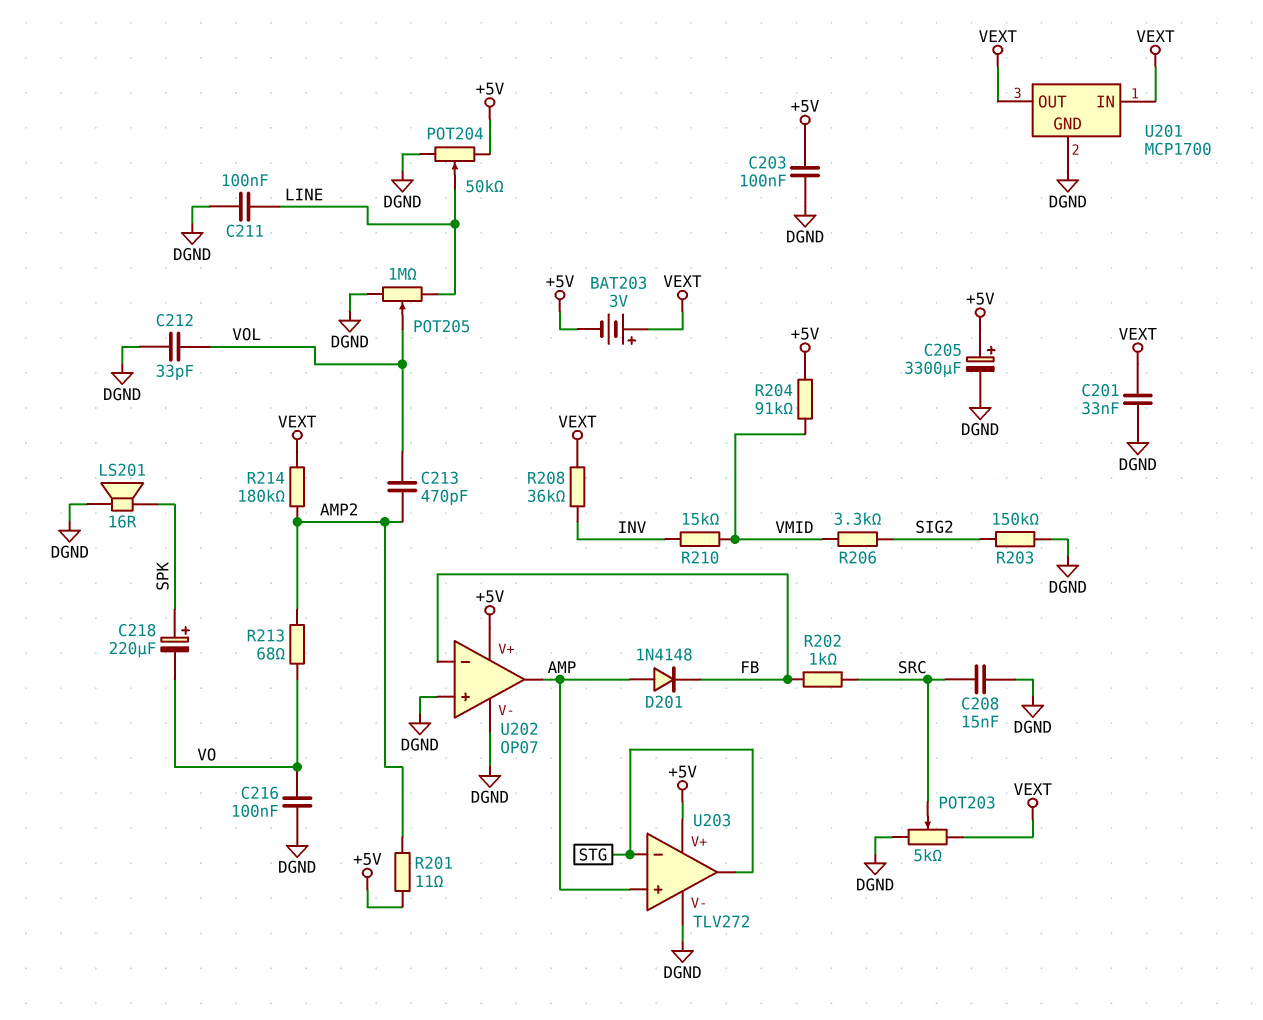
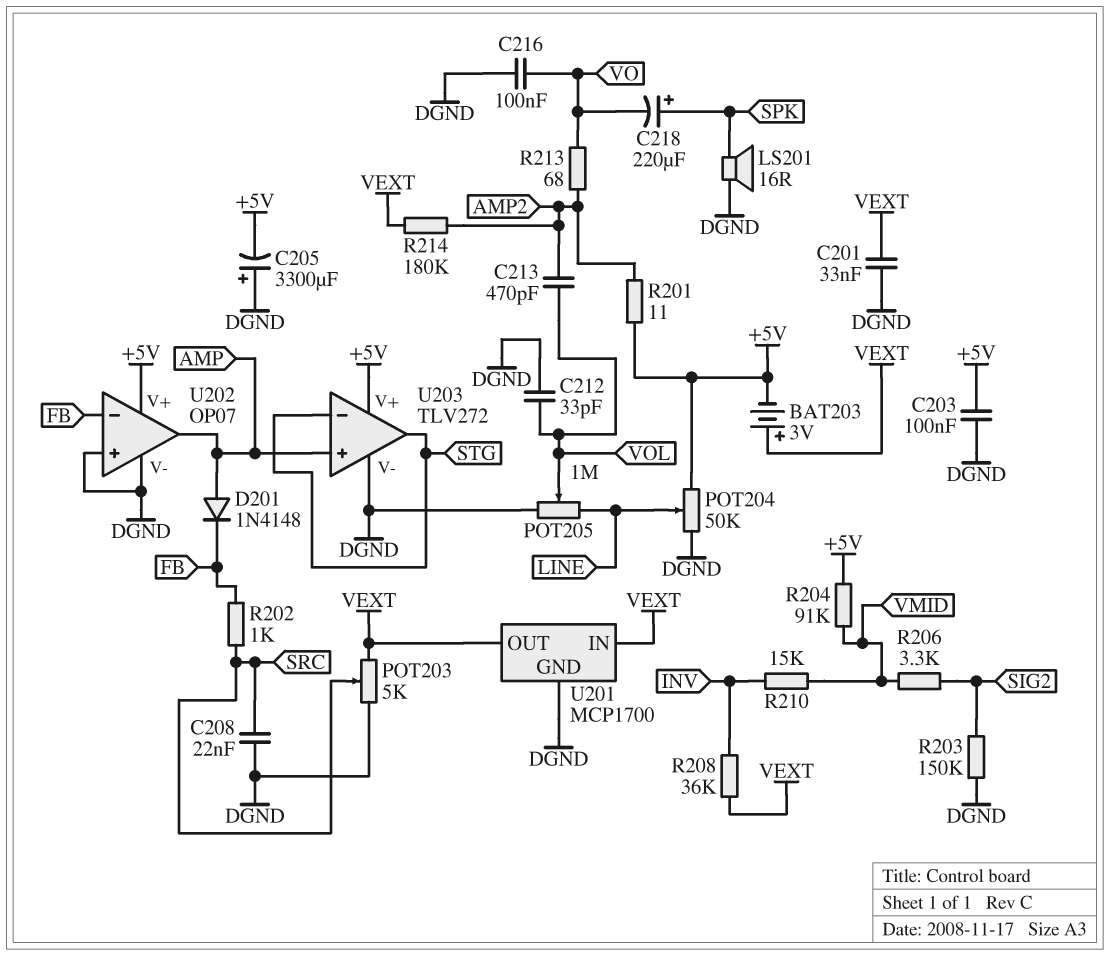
C205: 3300uF (plus +5V, minus DGND) -> 3300uF (plus DGND, minus +5V)
C208: 15nF (DGND, SRC) -> 22nF (DGND, SRC)
C211: 100nF (DGND, LINE) -> none

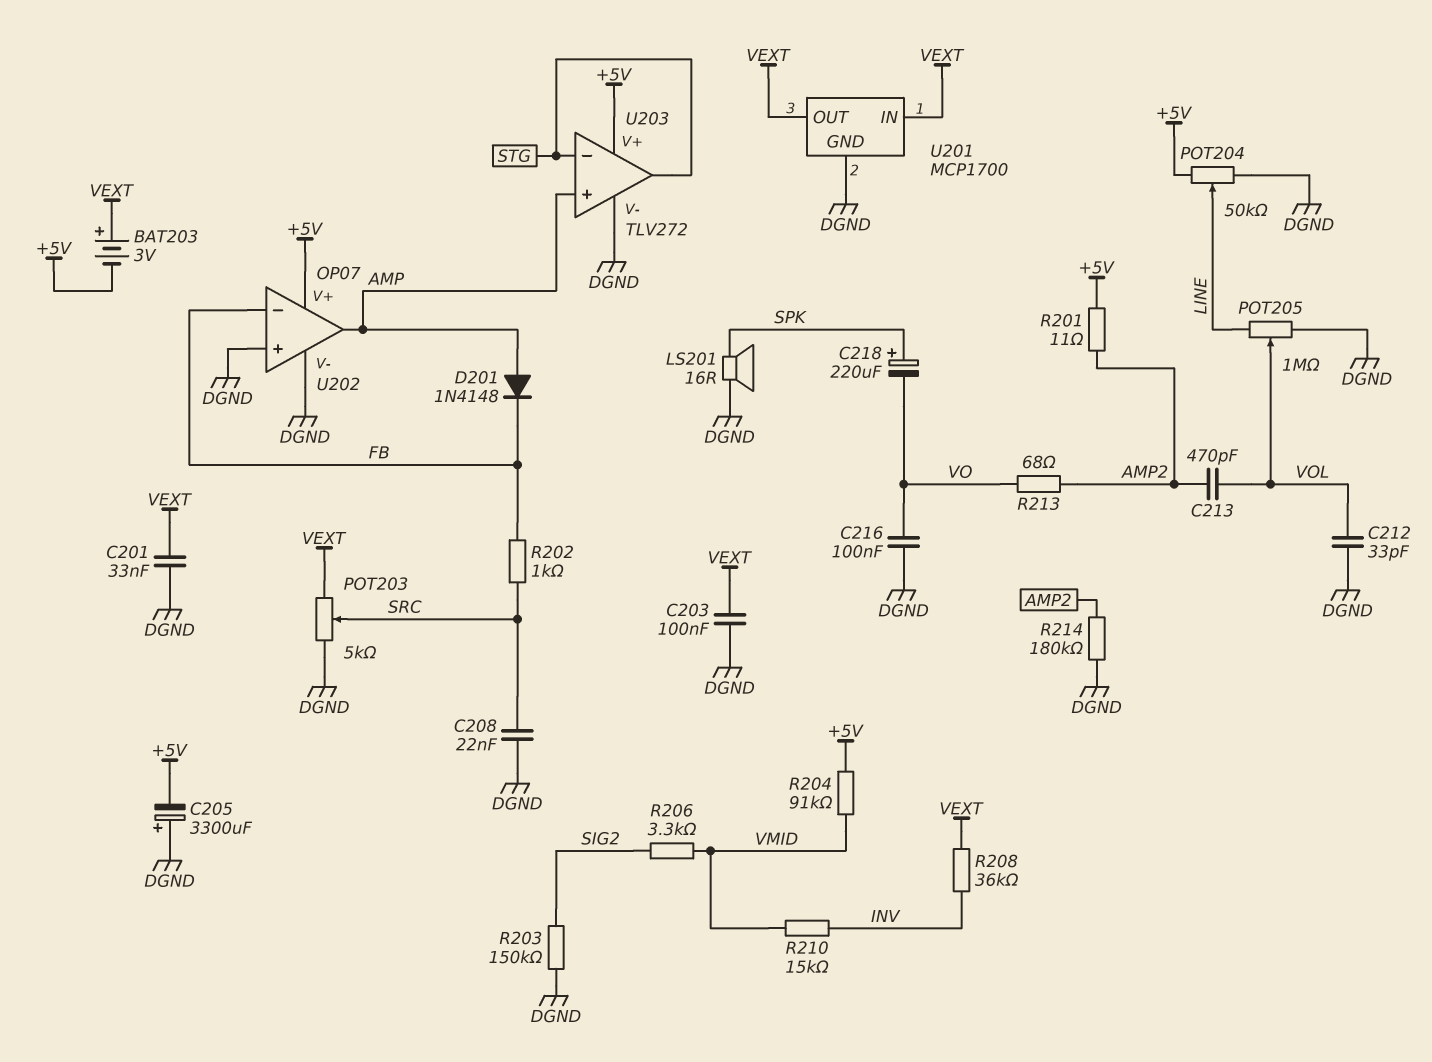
C203: 100nF (+5V, DGND) -> 100nF (DGND, VEXT)
R214: 180k (AMP2, VEXT) -> 180k (AMP2, DGND)

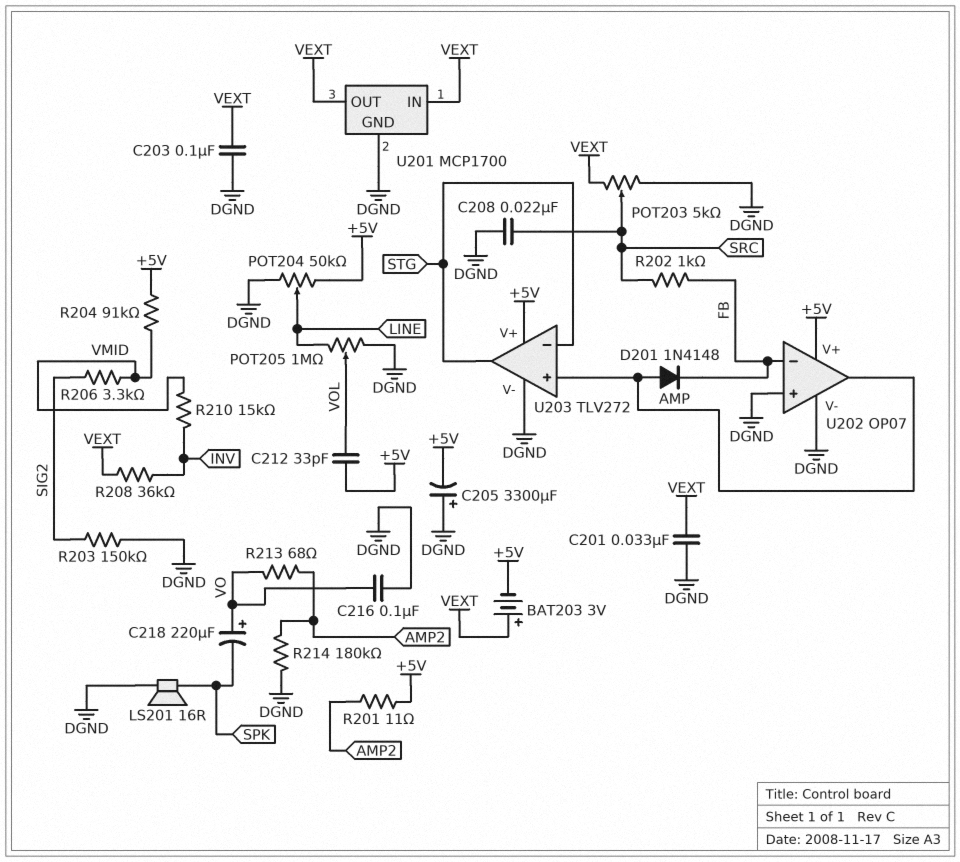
C212: 33pF (DGND, VOL) -> 33pF (+5V, VOL)
C213: 470pF (AMP2, VOL) -> none
C218: 220uF (plus SPK, minus VO) -> 220uF (plus VO, minus SPK)

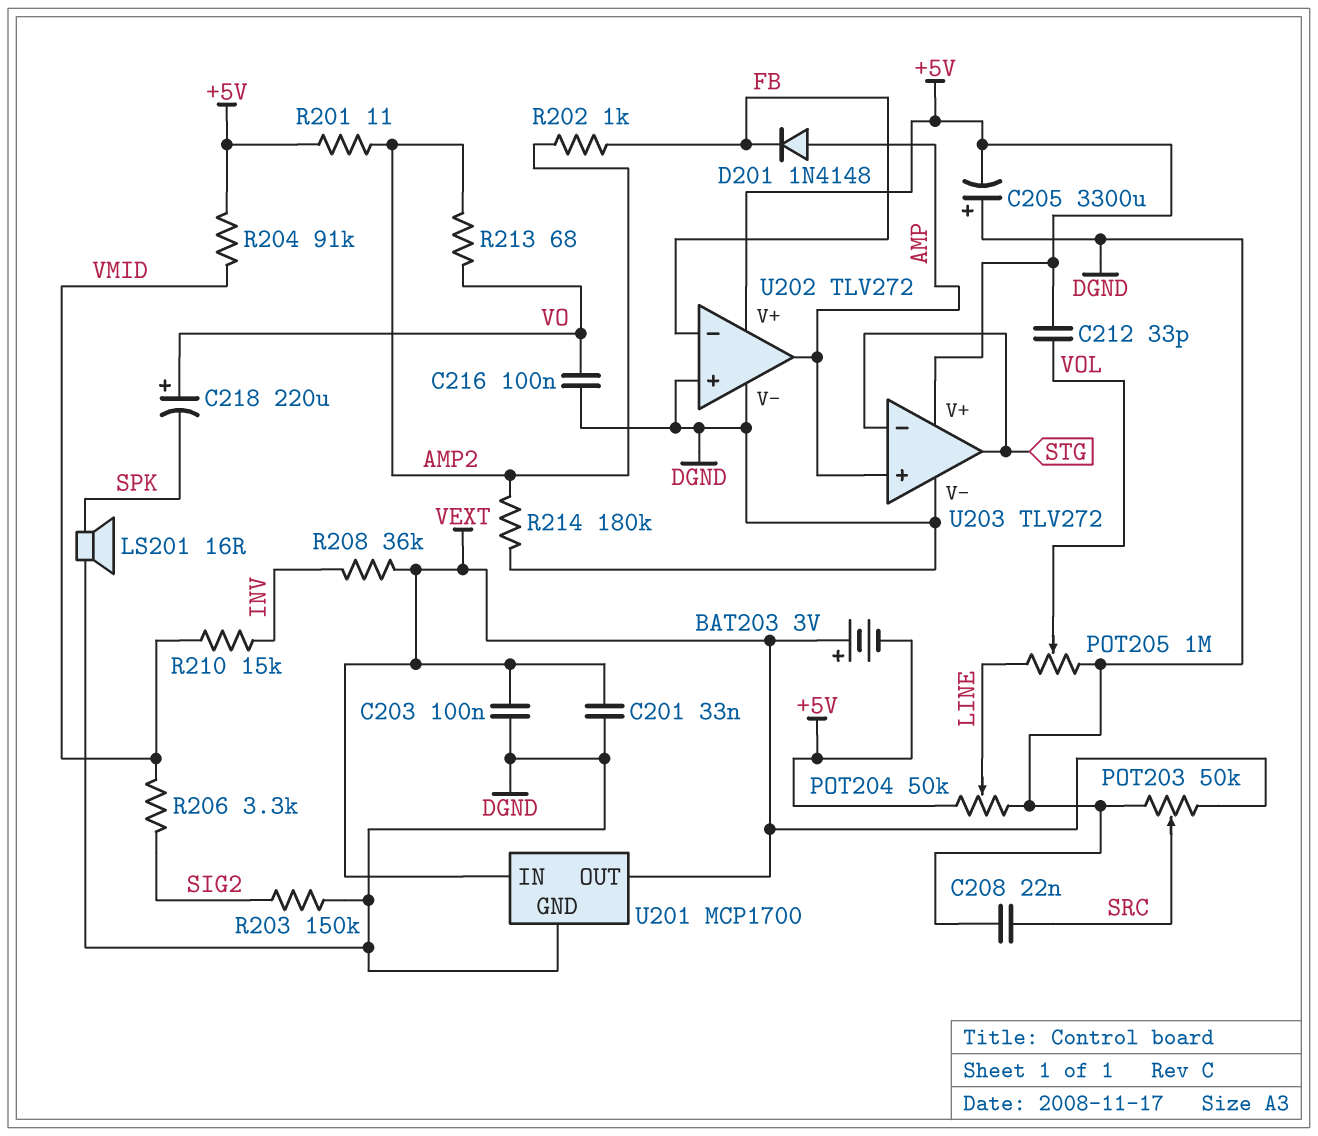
POT203: 5k (DGND, VEXT, wiper SRC) -> 50k (DGND, VEXT, wiper SRC)
R202: 1k (FB, SRC) -> 1k (AMP2, FB)
U202: OP07 -> TLV272

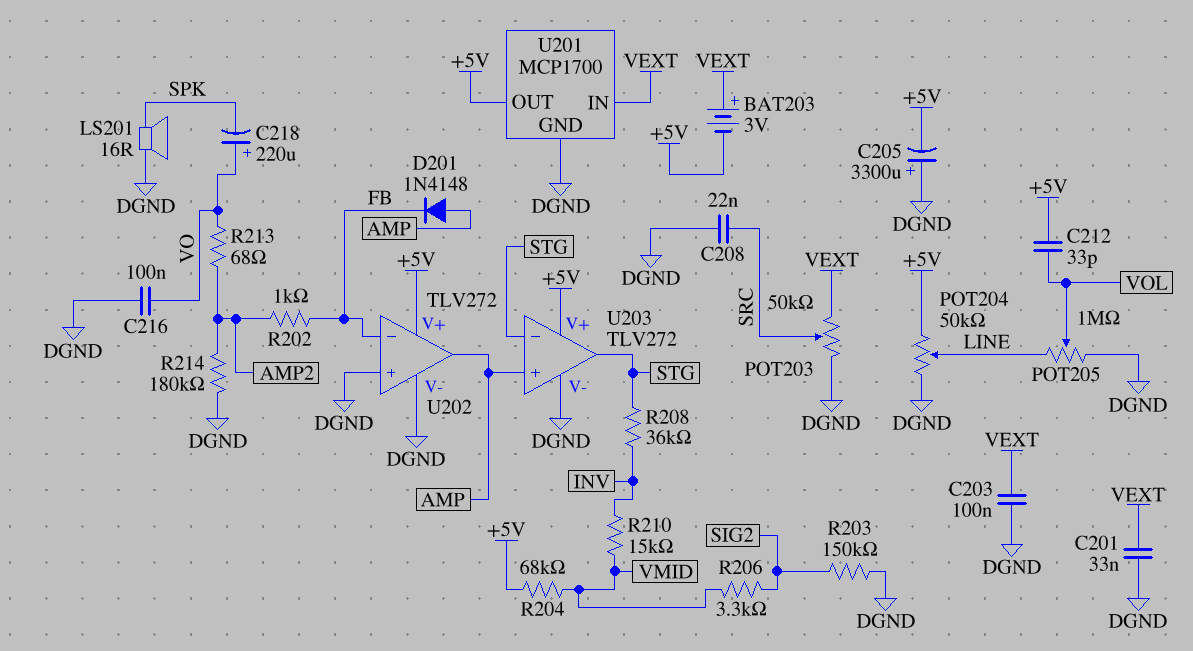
R201: 11 (+5V, AMP2) -> none
R204: 91k (+5V, VMID) -> 68k (+5V, VMID)
R208: 36k (INV, VEXT) -> 36k (INV, STG)
U201 pin OUT: VEXT -> +5V

